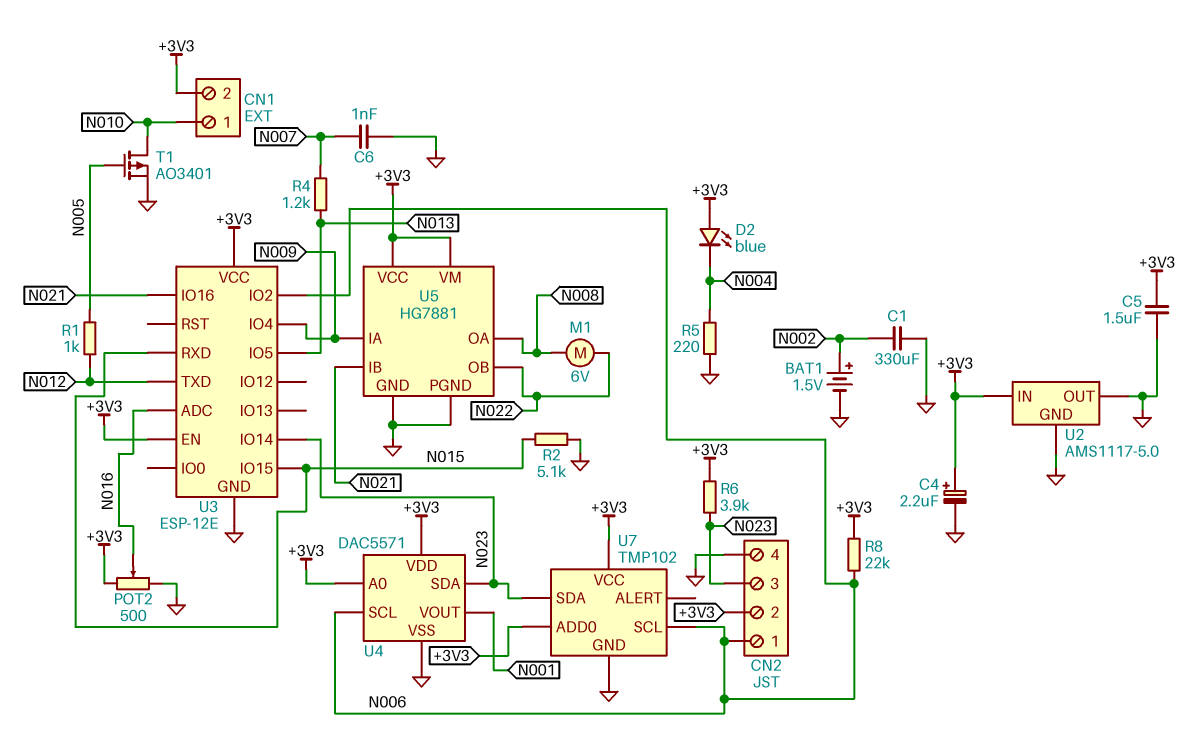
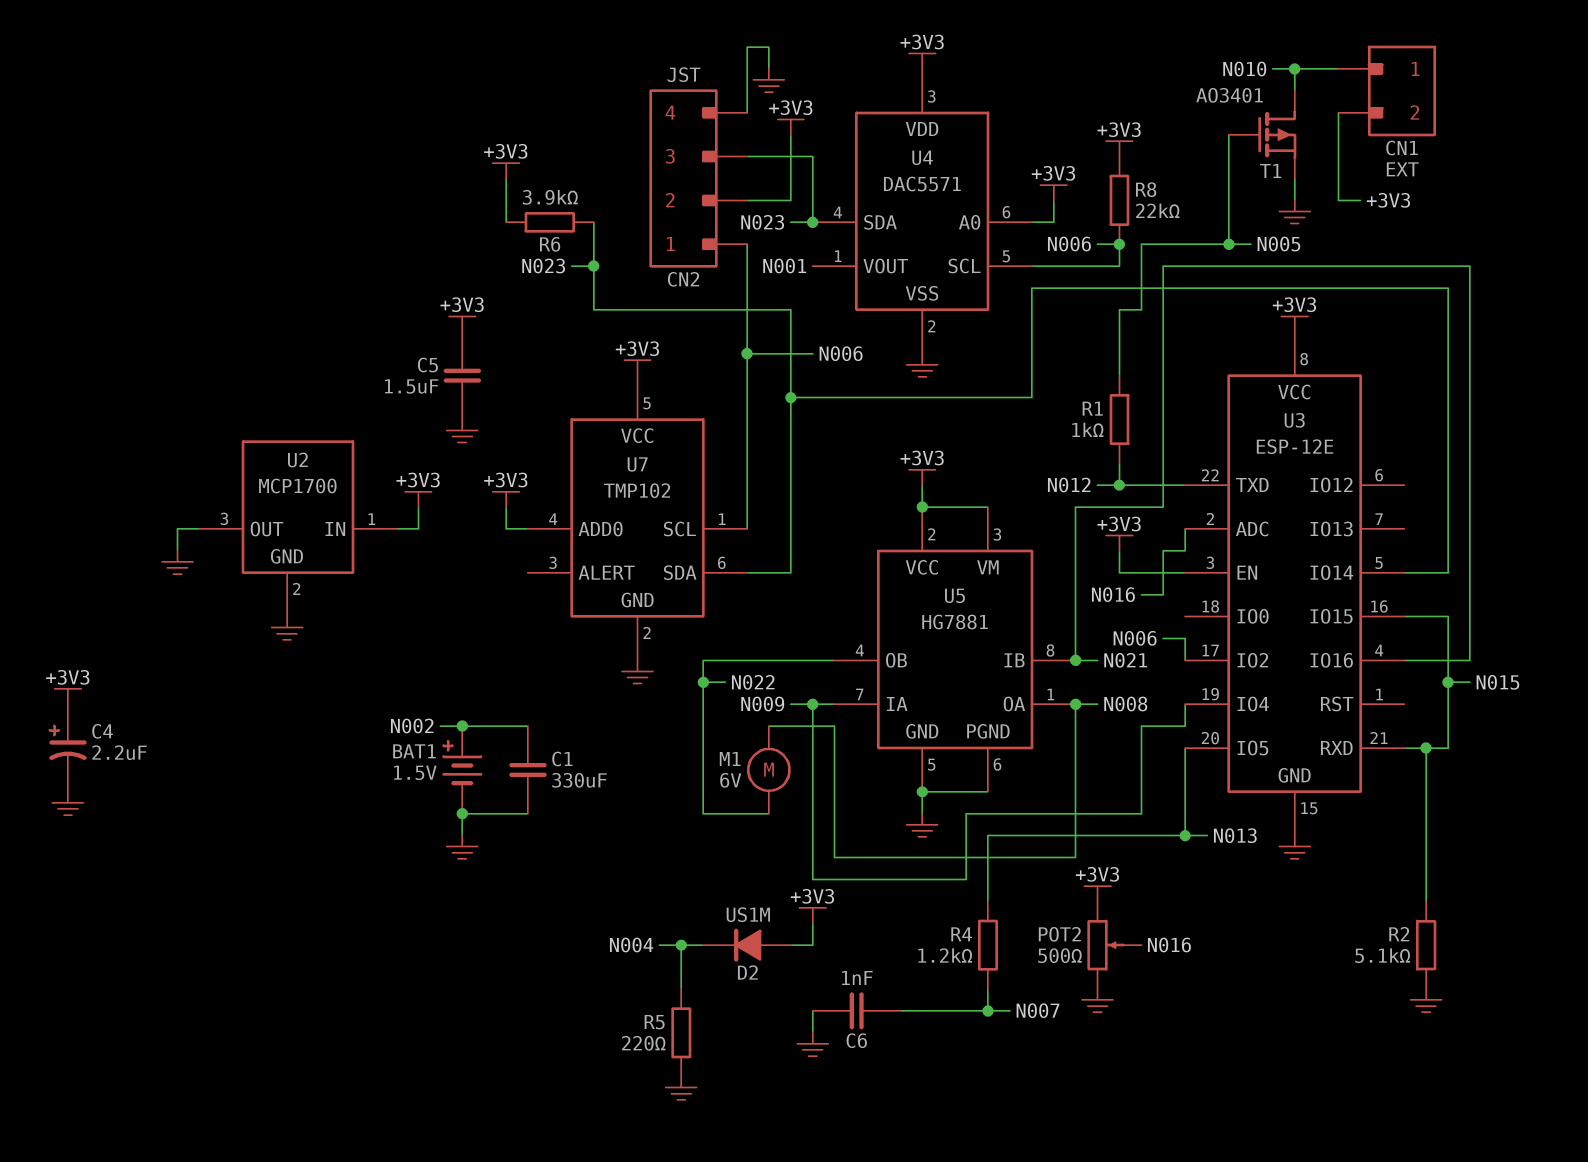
D2: LED blue (A +3V3, K N004) -> diode US1M (A +3V3, K N004)
U2: AMS1117-5.0 -> MCP1700

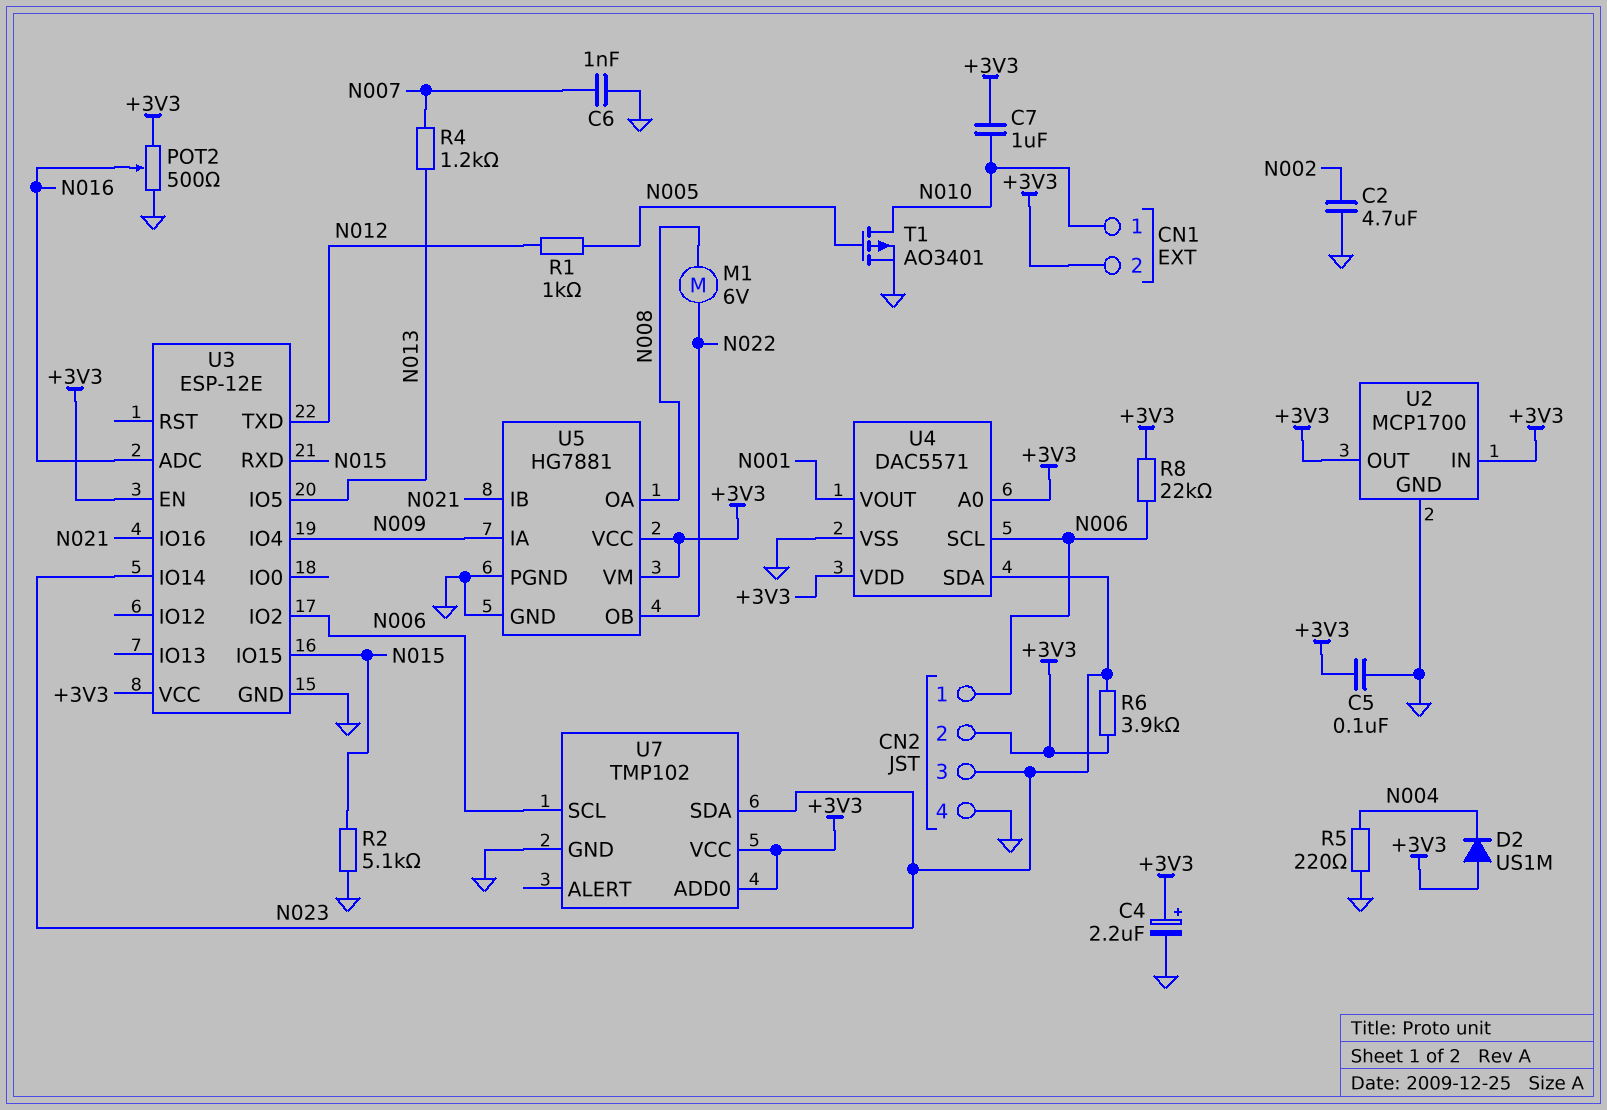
BAT1: 1.5V (plus N002, minus GND) -> none
C1: 330uF (GND, N002) -> none
C2: none -> 4.7uF (GND, N002)
C5: 1.5uF (+3V3, GND) -> 100nF (+3V3, GND)
C7: none -> 1uF (+3V3, N010)
U2 pin OUT: GND -> +3V3

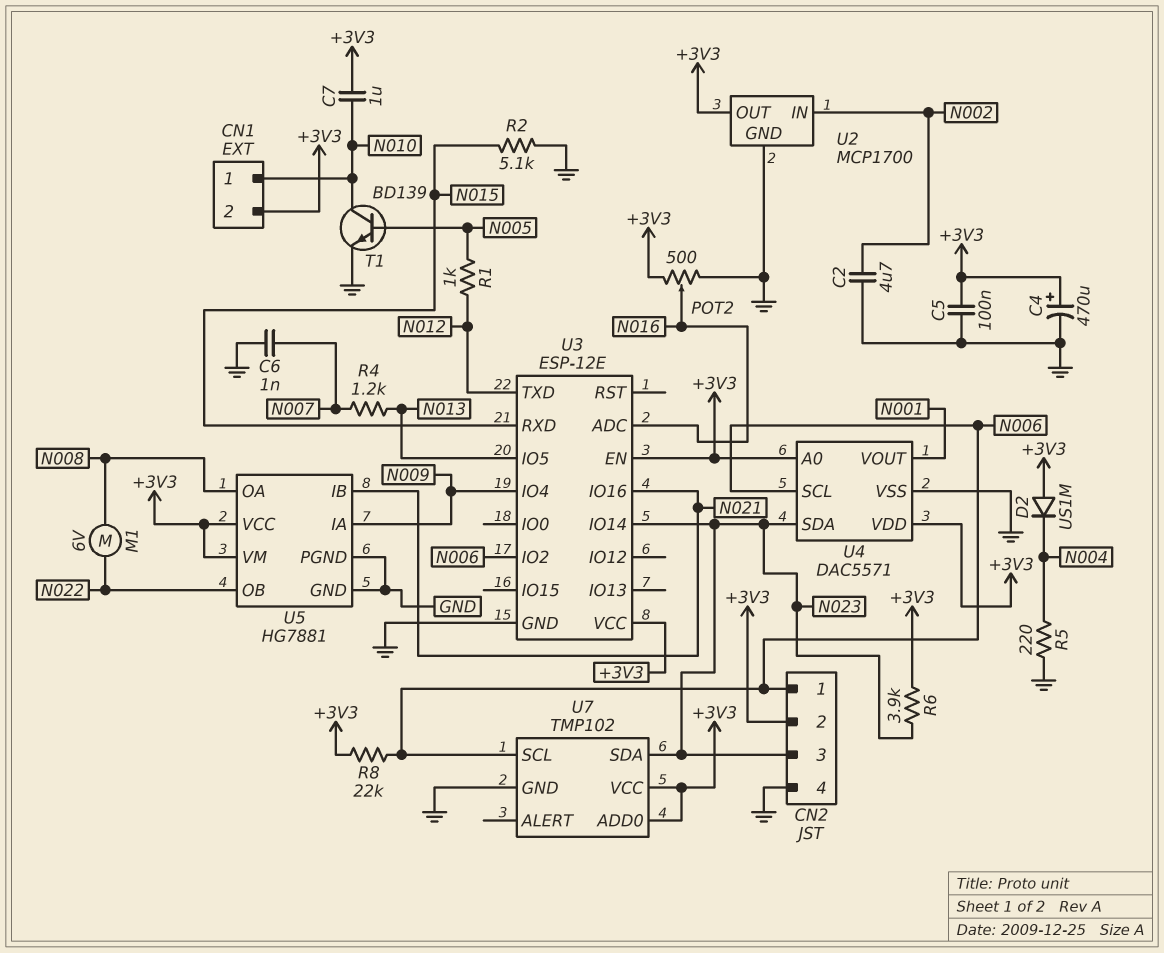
C4: 2.2uF (plus +3V3, minus GND) -> 470uF (plus +3V3, minus GND)
T1: PMOS AO3401 (G N005, D N010, S GND) -> NPN BD139 (B N005, C N010, E GND)
U2 pin IN: +3V3 -> N002
U3 pin IO15: N015 -> none

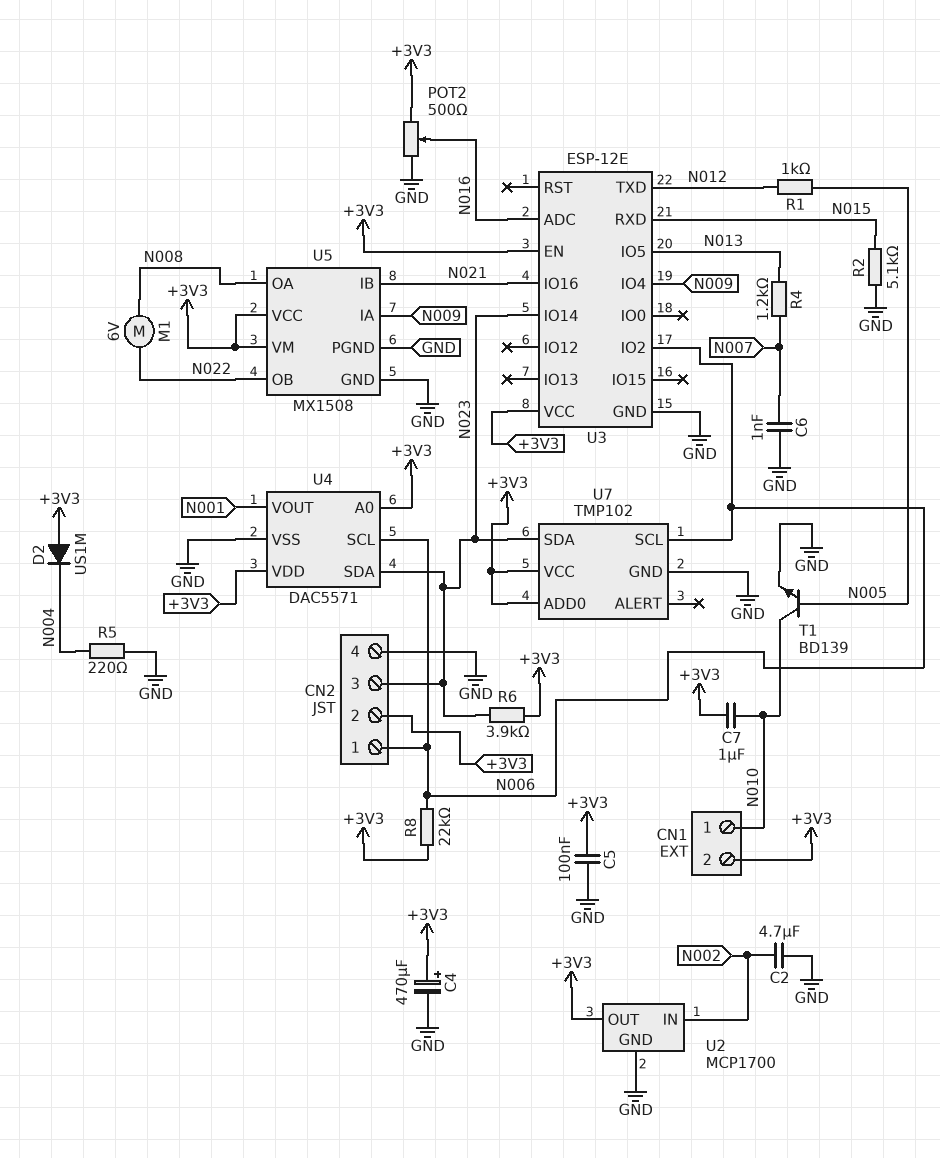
U5: HG7881 -> MX1508

